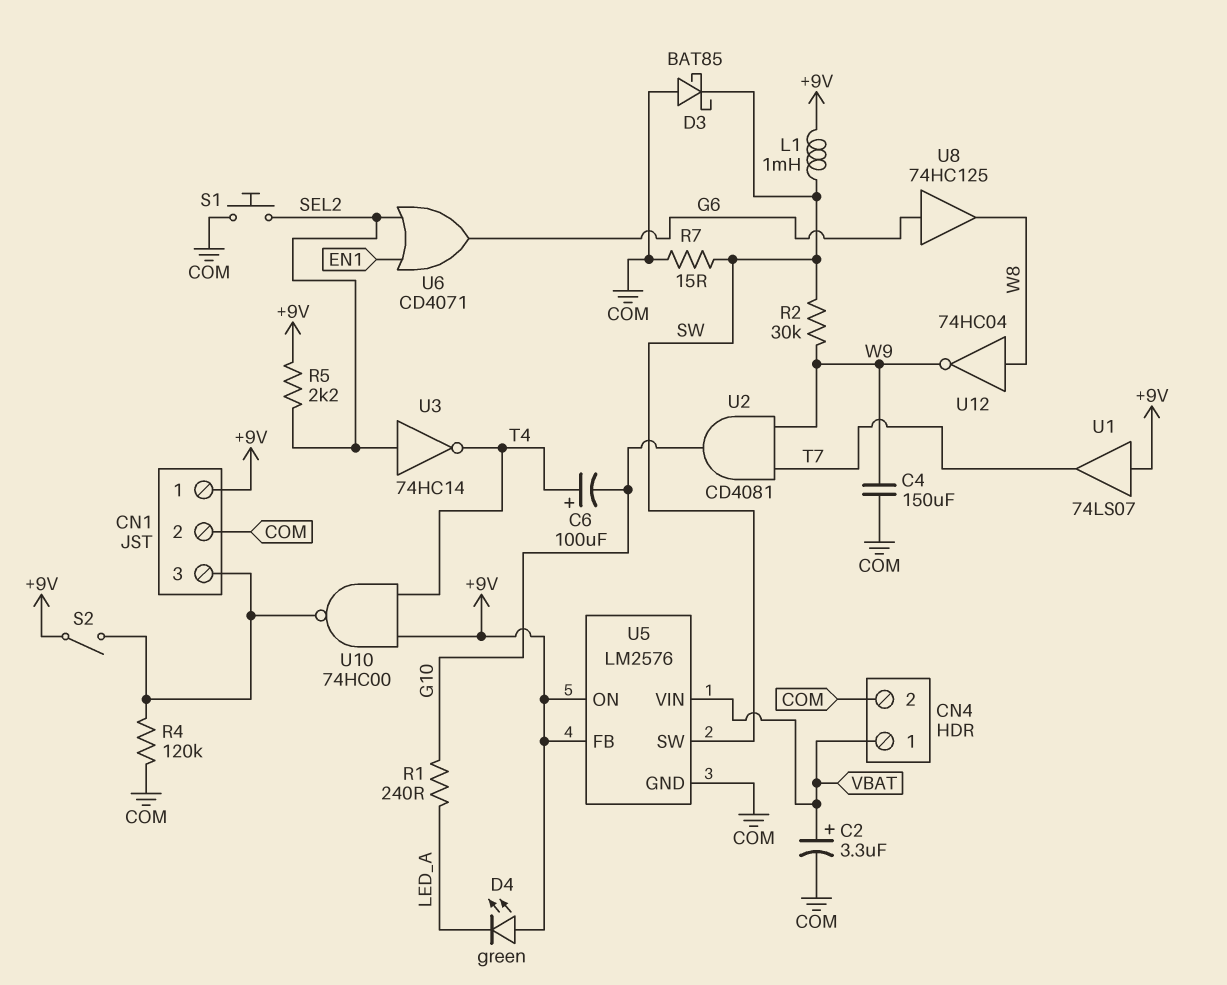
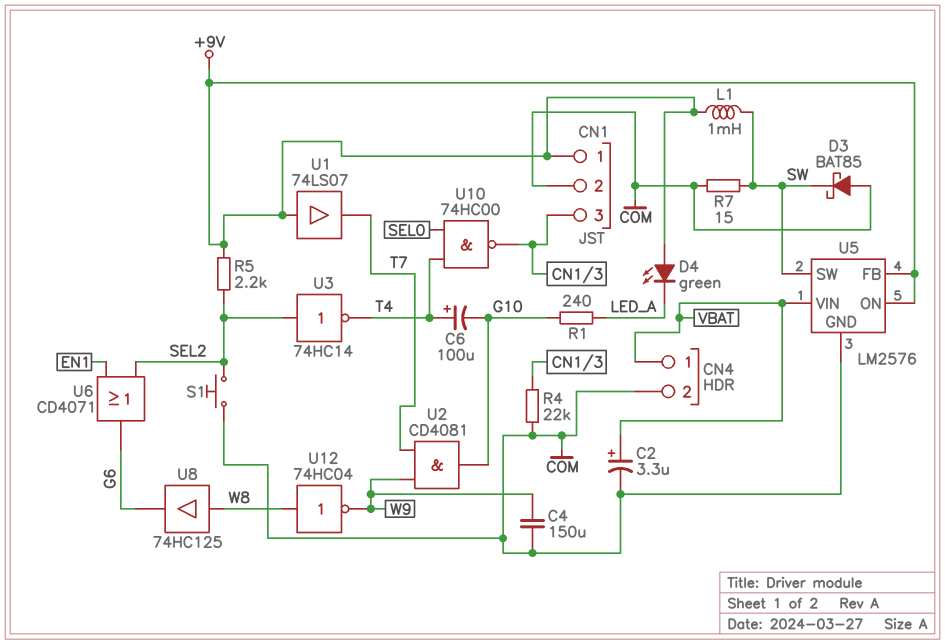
R2: 30k (SW, W9) -> none
R4: 120k (CN1/3, COM) -> 22k (CN1/3, COM)
S2: switch (+9V, CN1/3) -> none
U8: buffer 74HC125 (in G6, out W8) -> buffer 74HC125 (in W8, out G6)
U10: NAND 74HC00 (in +9V, in T4, out CN1/3) -> NAND 74HC00 (in SEL0, in T4, out CN1/3)

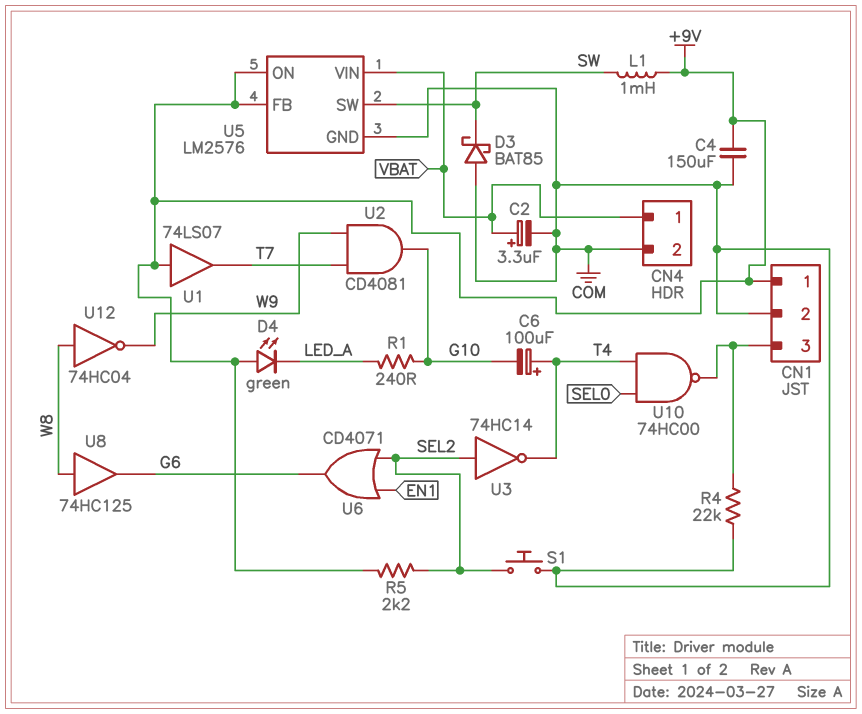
C4: 150uF (COM, W9) -> 150uF (+9V, COM)
R7: 15 (COM, SW) -> none

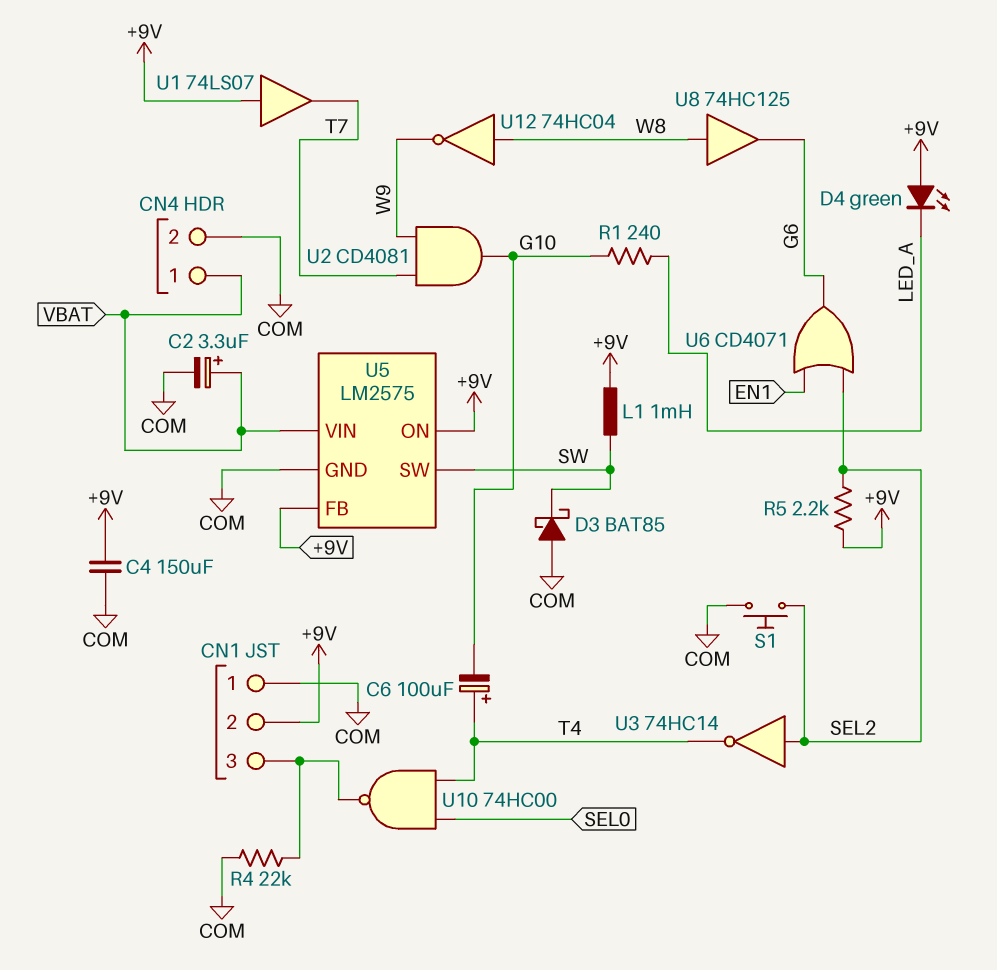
CN1 pin 1: +9V -> COM
CN1 pin 2: COM -> +9V
U5: LM2576 -> LM2575

